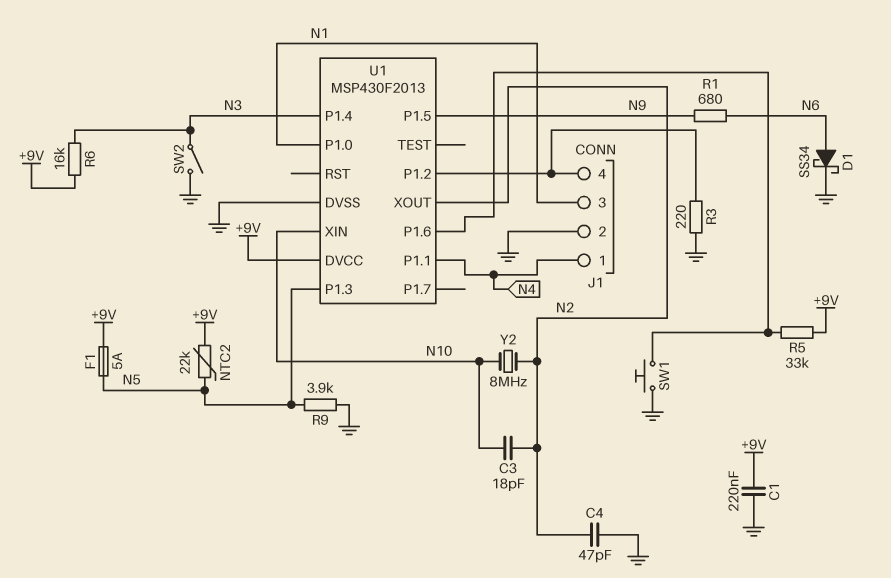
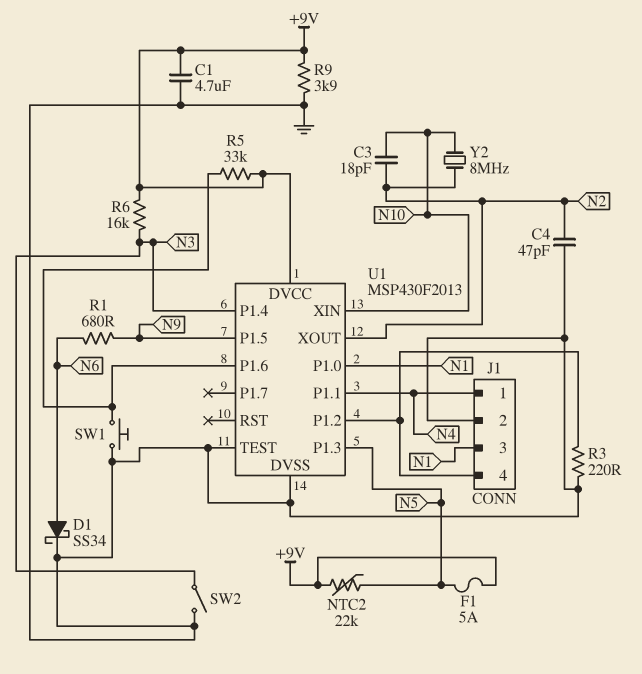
C1: 220nF (+9V, GND) -> 4.7uF (+9V, GND)
R9: 3.9k (GND, N5) -> 3.9k (+9V, GND)
U1 pin TEST: none -> GND

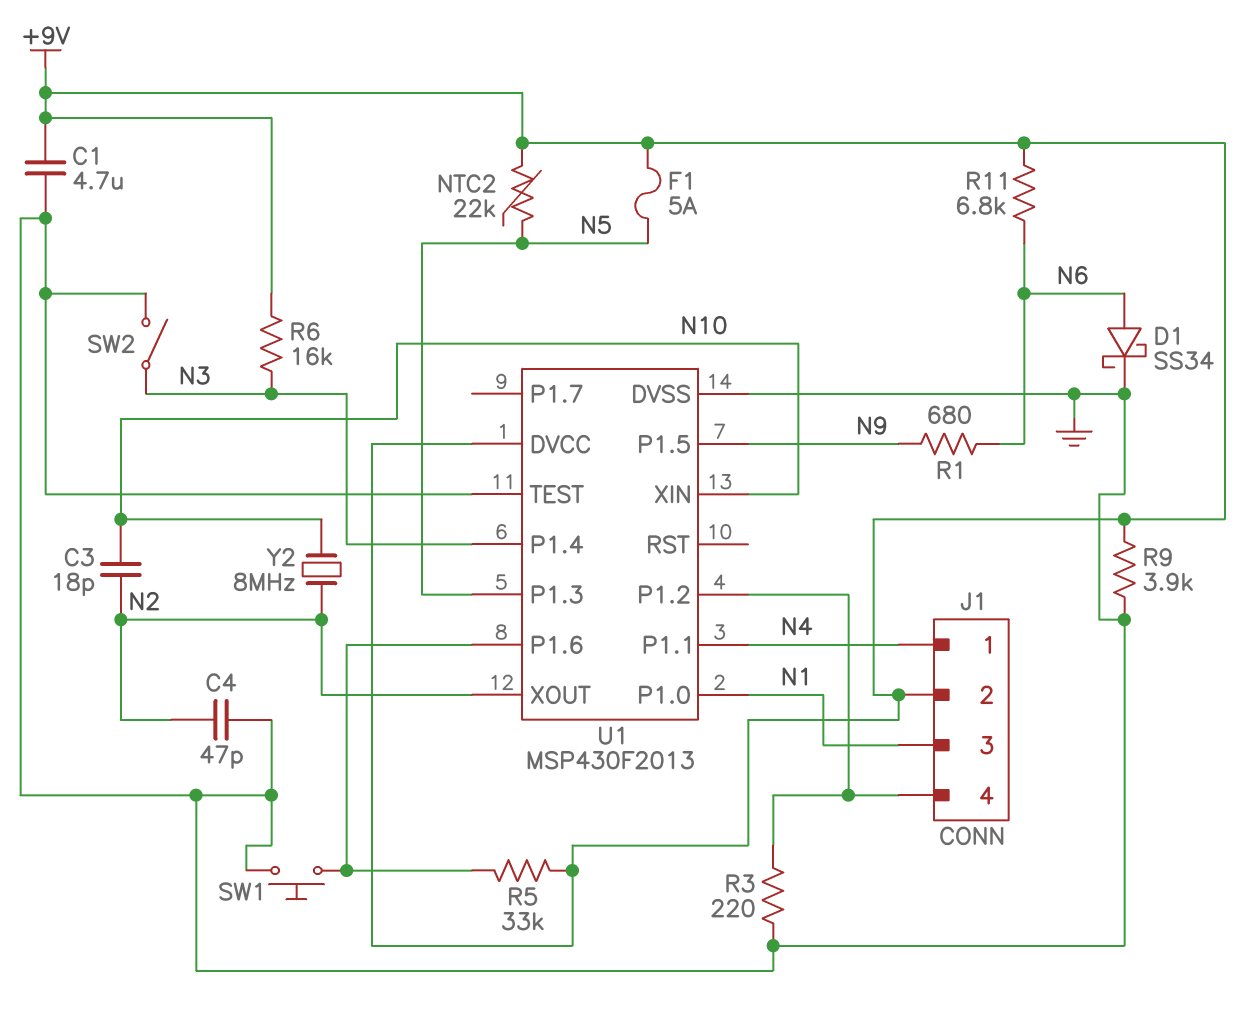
J1 pin 2: GND -> +9V
R11: none -> 6.8k (+9V, N6)

